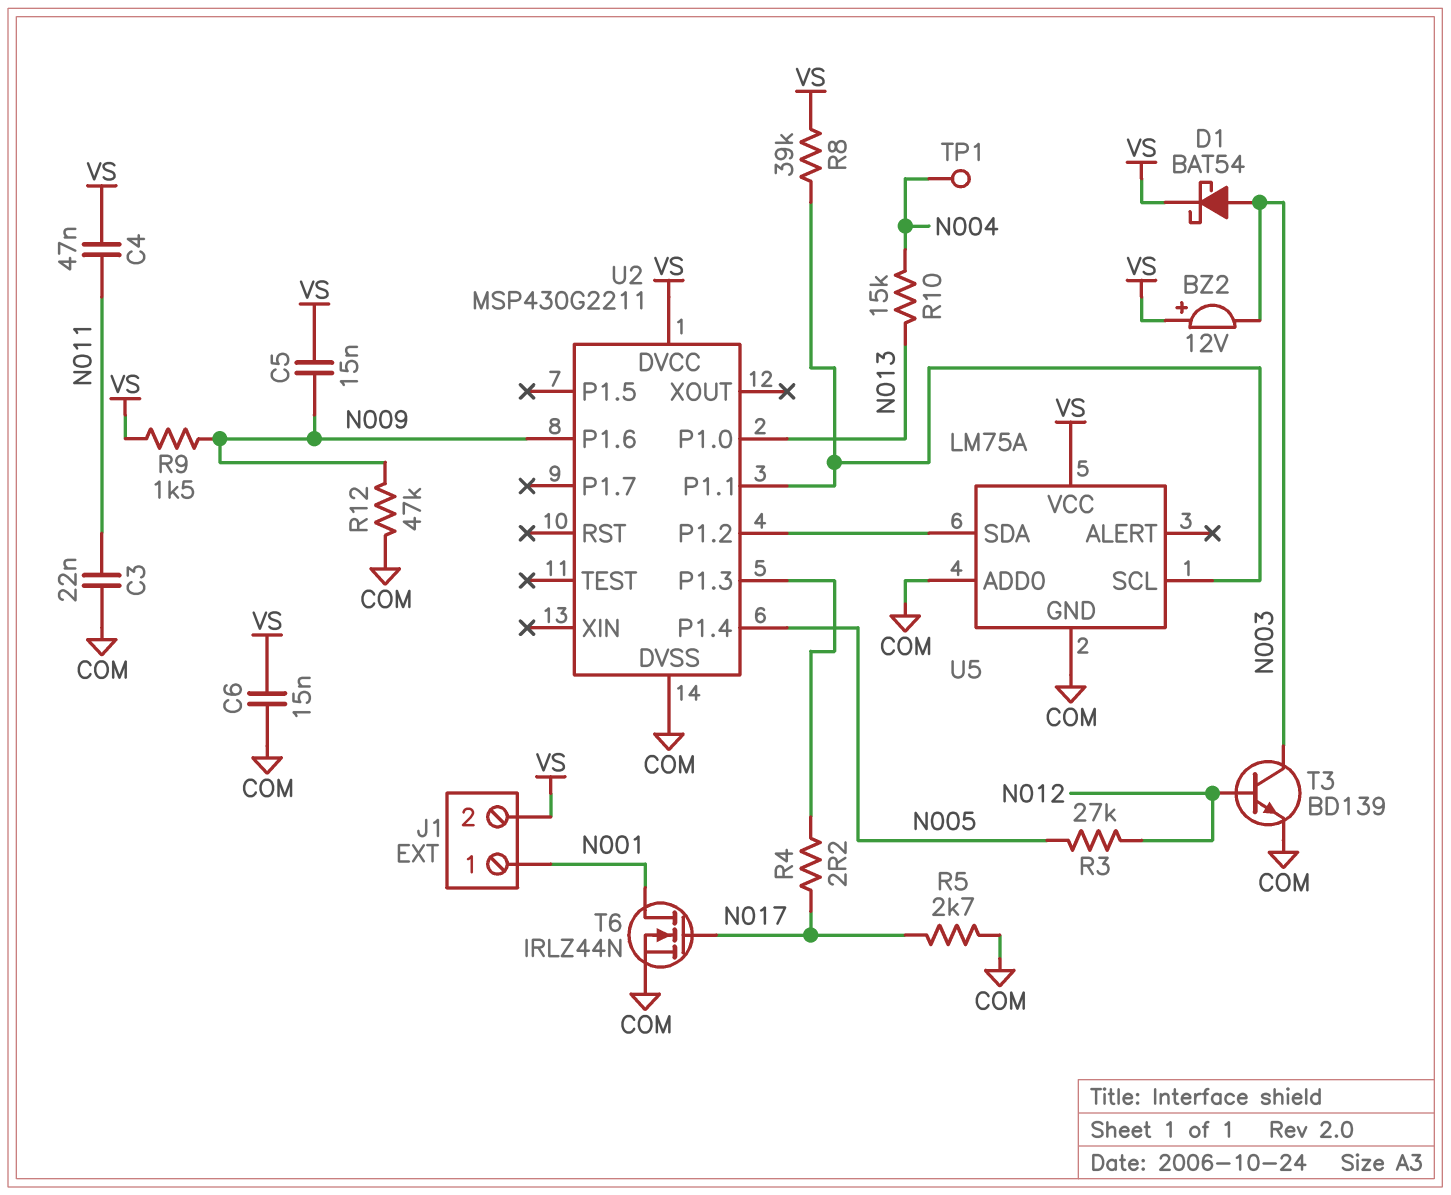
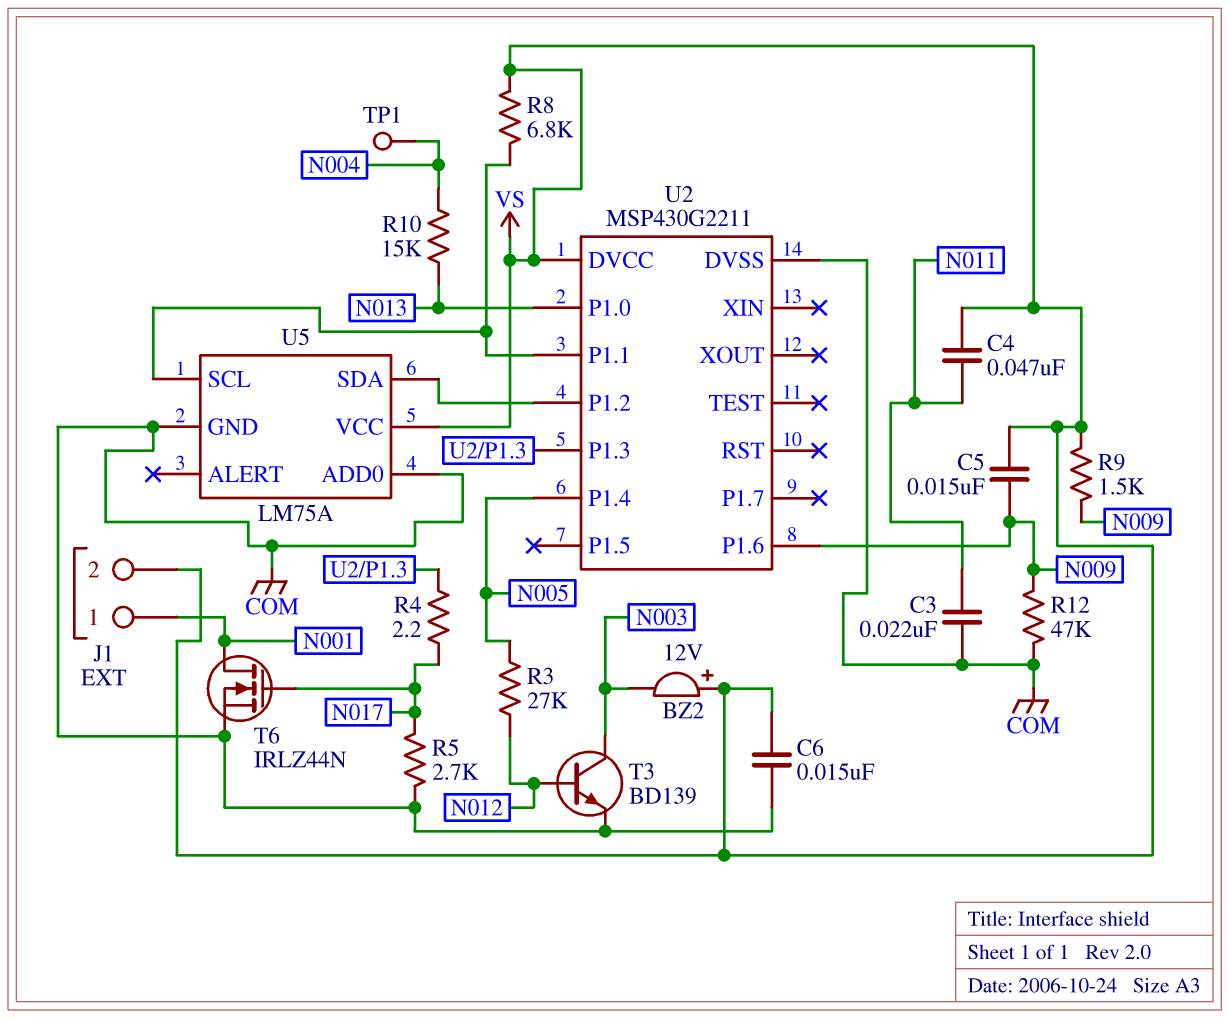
D1: schottky BAT54 (A N003, K VS) -> none
R8: 39k (U2/P1.1, VS) -> 6.8k (U2/P1.1, VS)

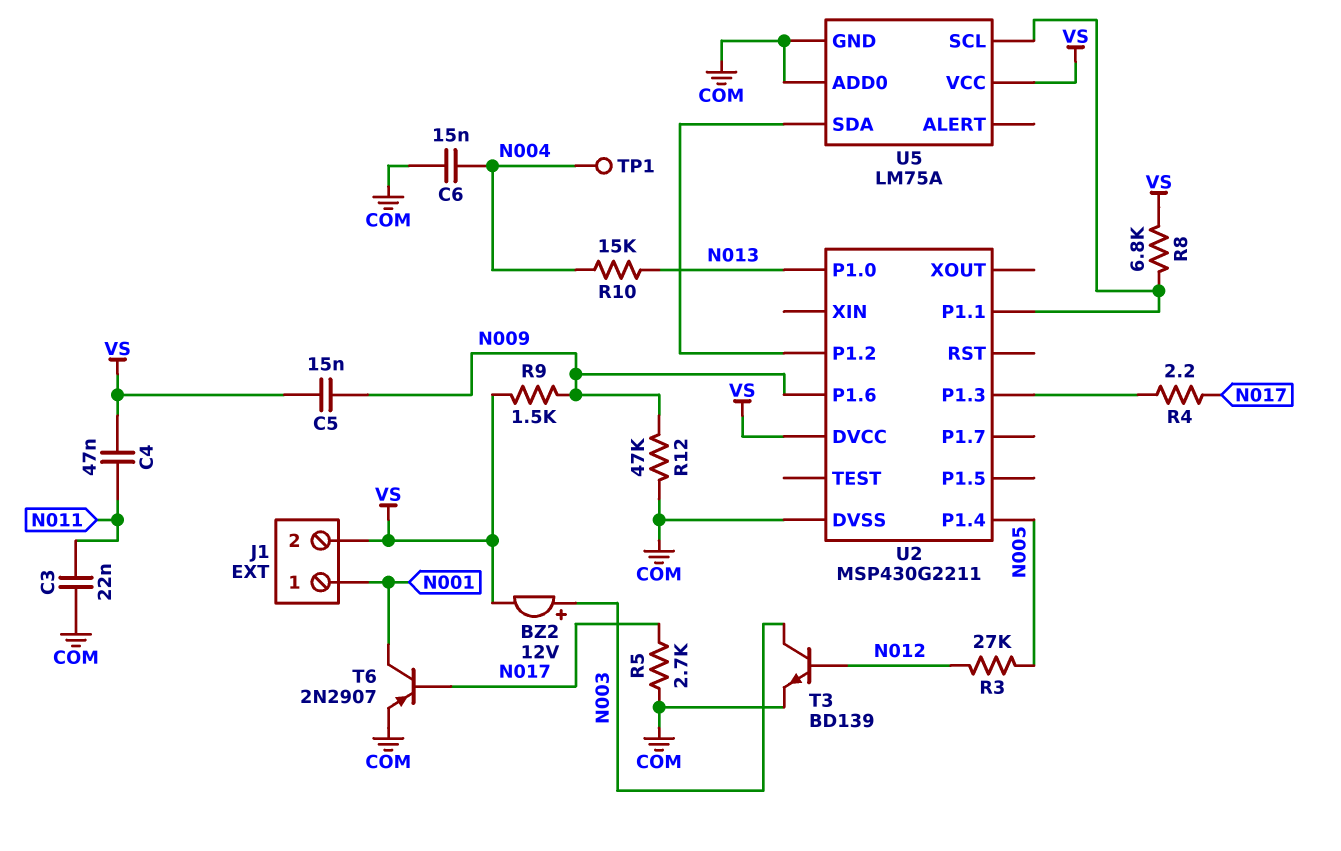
BZ2: buzzer 12V (plus VS, minus N003) -> buzzer 12V (plus N003, minus VS)
C6: 15nF (COM, VS) -> 15nF (COM, N004)
T6: NMOS IRLZ44N (G N017, D N001, S COM) -> PNP 2N2907 (B N017, C N001, E COM)

